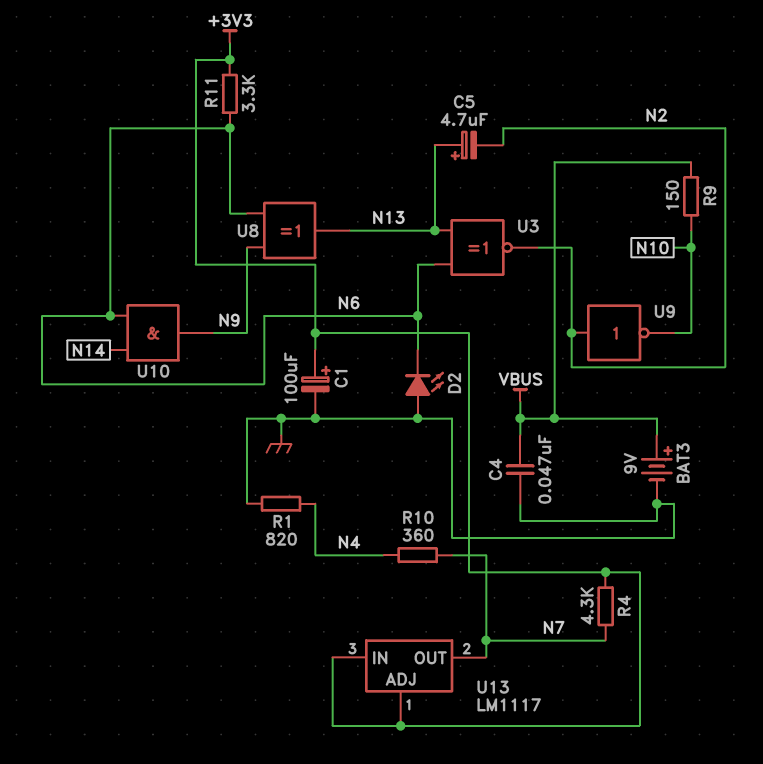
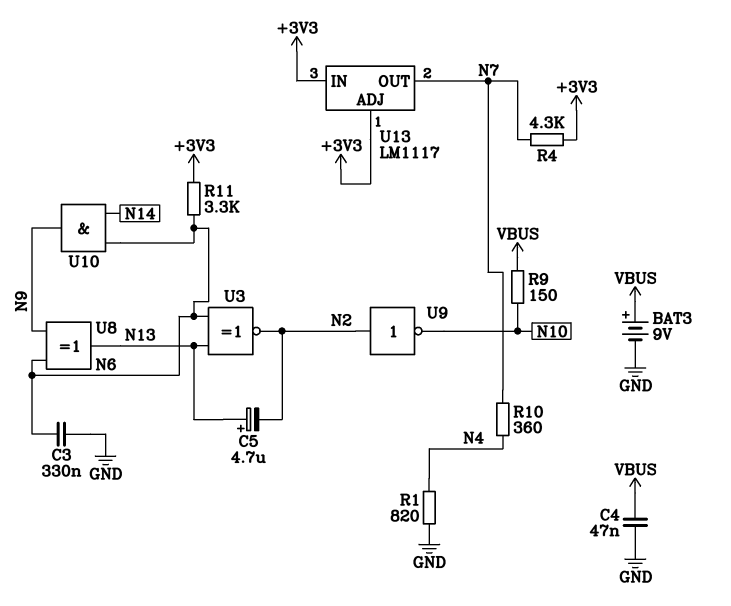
C1: 100uF (plus +3V3, minus GND) -> none
C3: none -> 330nF (GND, N6)
D2: LED (A GND, K N6) -> none

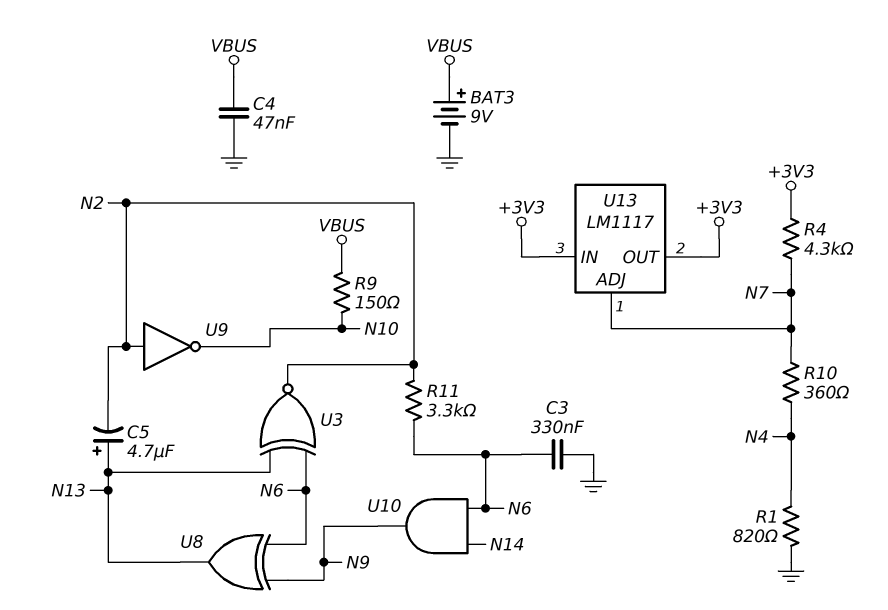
R11: 3.3k (+3V3, N6) -> 3.3k (N2, N6)
U13 pin ADJ: +3V3 -> N7
U13 pin OUT: N7 -> +3V3

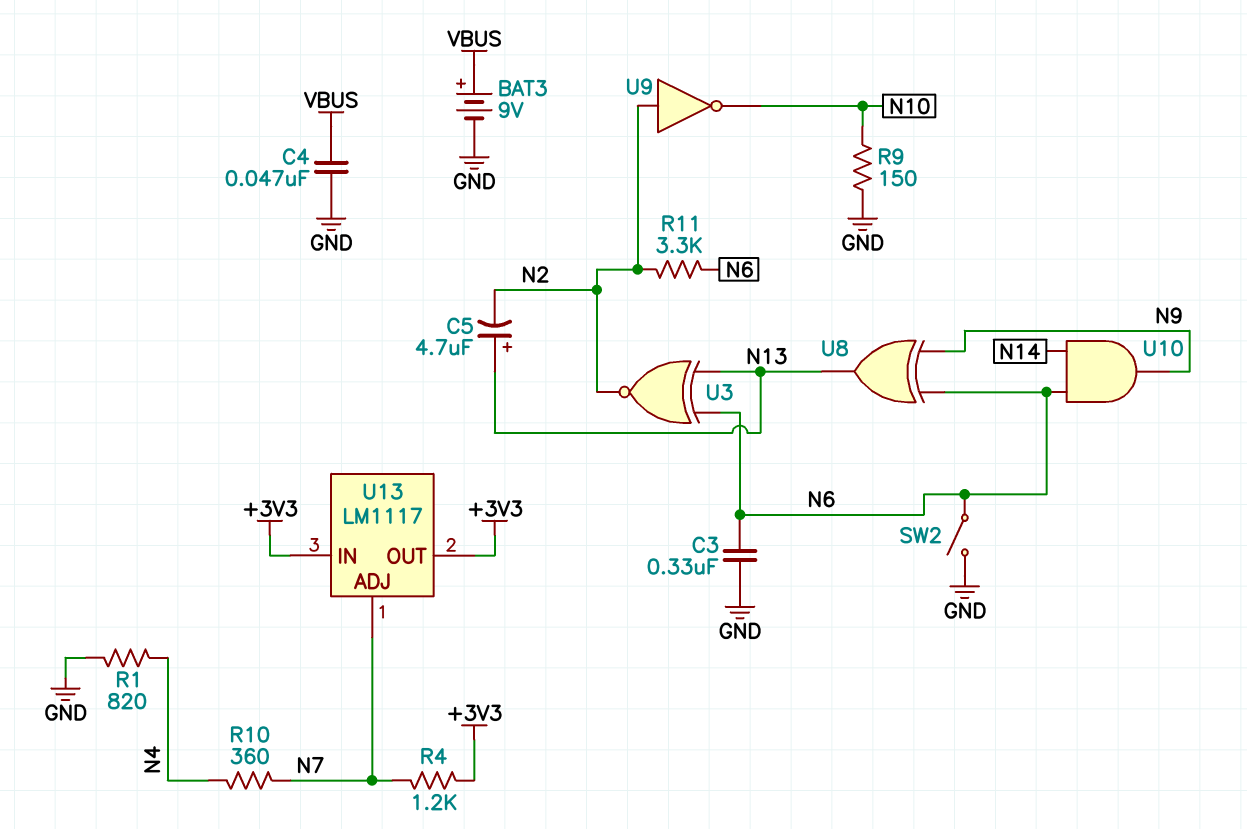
R4: 4.3k (+3V3, N7) -> 1.2k (+3V3, N7)
R9: 150 (N10, VBUS) -> 150 (GND, N10)
SW2: none -> switch (GND, N6)

